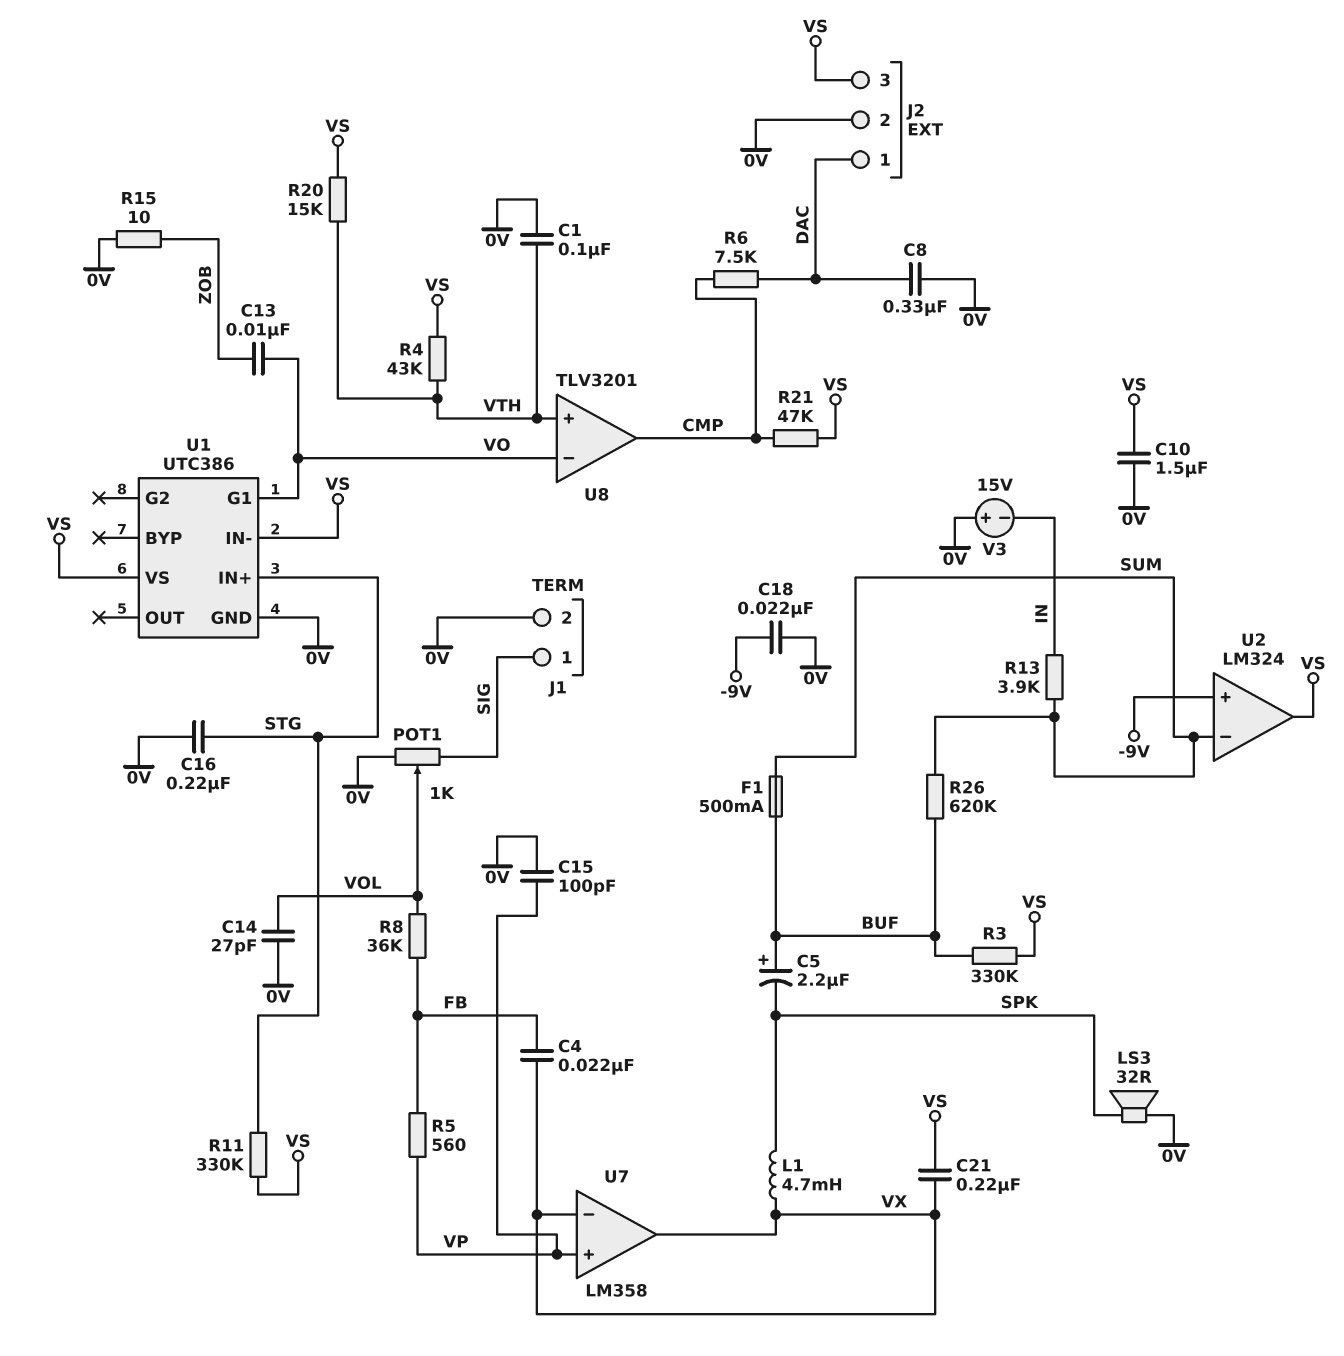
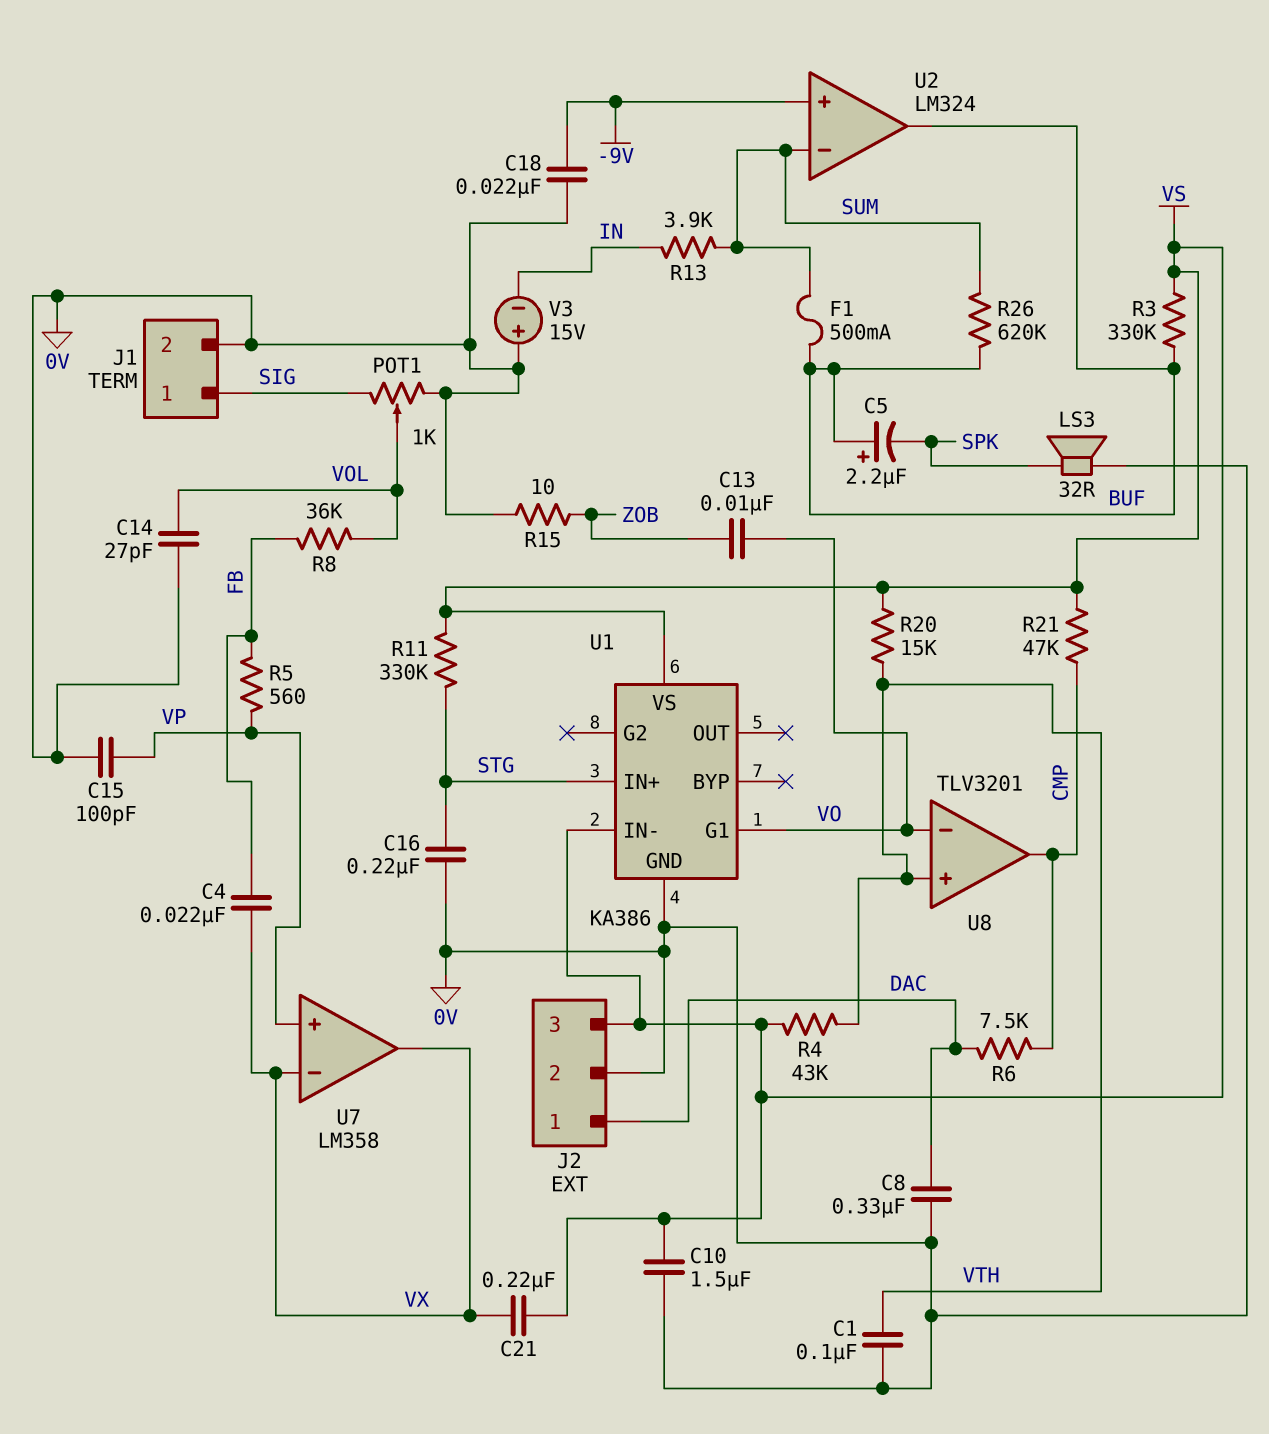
L1: 4.7mH (SPK, VX) -> none
U1: UTC386 -> KA386
U2 pin out: VS -> BUF

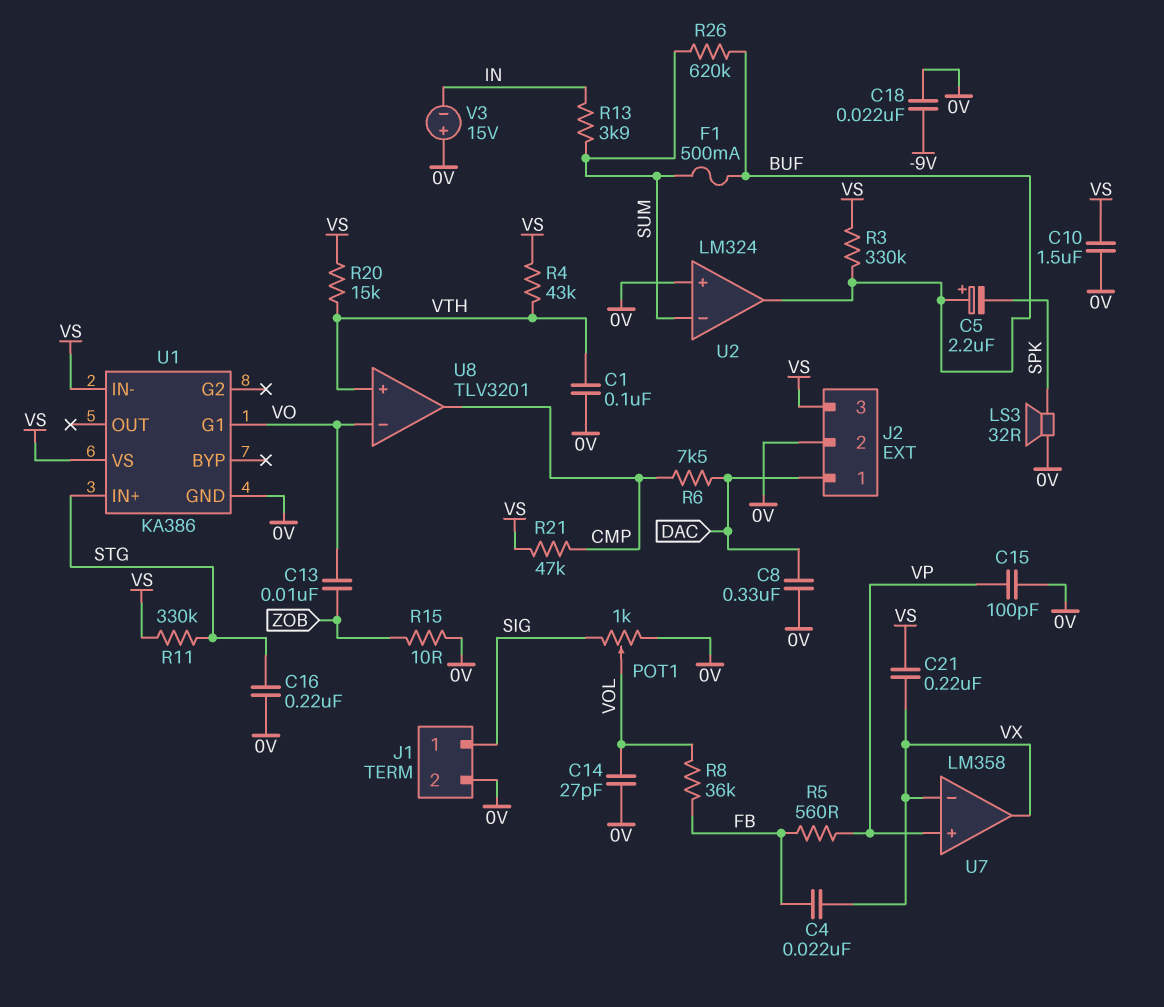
U2 pin in+: -9V -> 0V

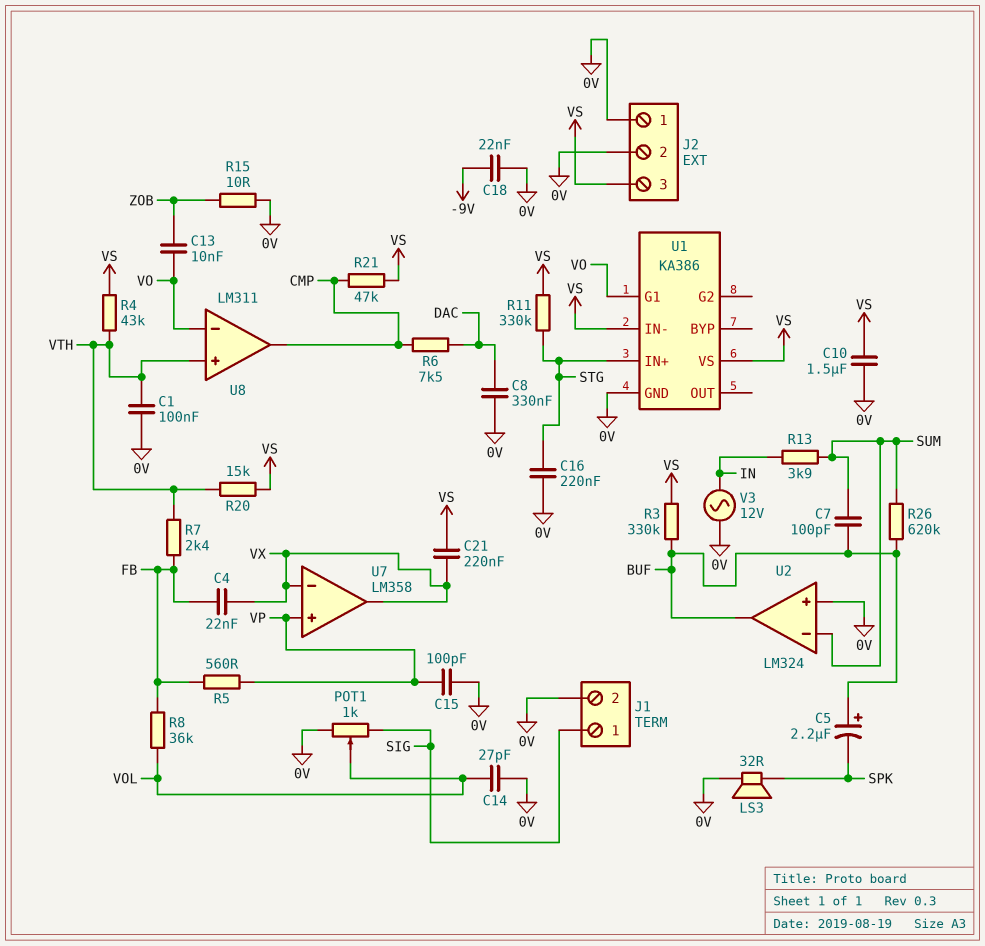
C7: none -> 100pF (BUF, SUM)
F1: 500mA (BUF, SUM) -> none
J2 pin 1: DAC -> 0V
R7: none -> 2.4k (FB, VTH)
U8: TLV3201 -> LM311
V3: 15V (plus 0V, minus IN) -> AC 12V (0V, IN)

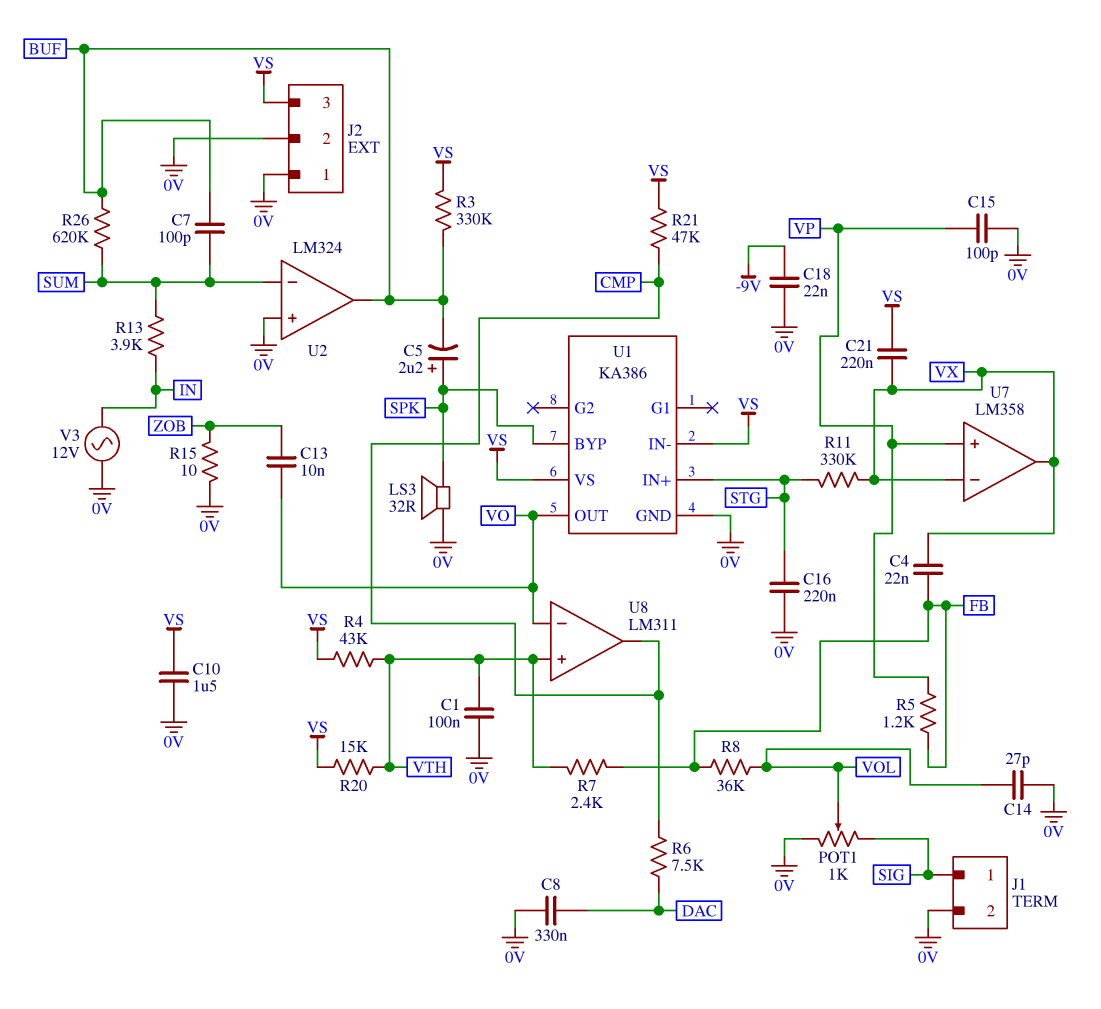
C5: 2.2uF (plus BUF, minus SPK) -> 2.2uF (plus SPK, minus BUF)
R5: 560 (FB, VP) -> 1.2k (FB, VP)
R11: 330k (STG, VS) -> 330k (STG, VX)
U1 pin BYP: none -> SPK
U1 pin G1: VO -> none
U1 pin OUT: none -> VO

